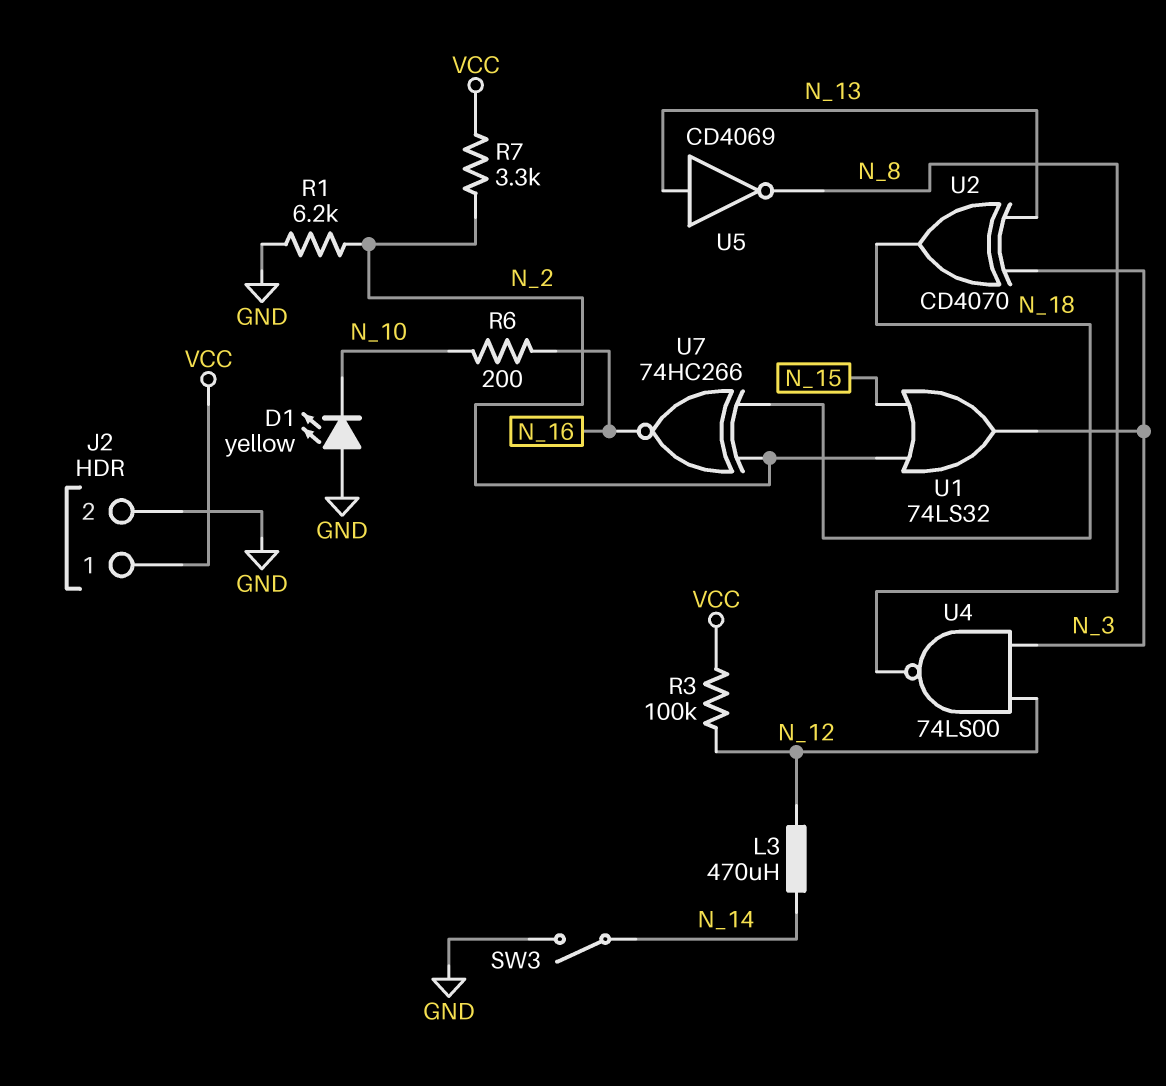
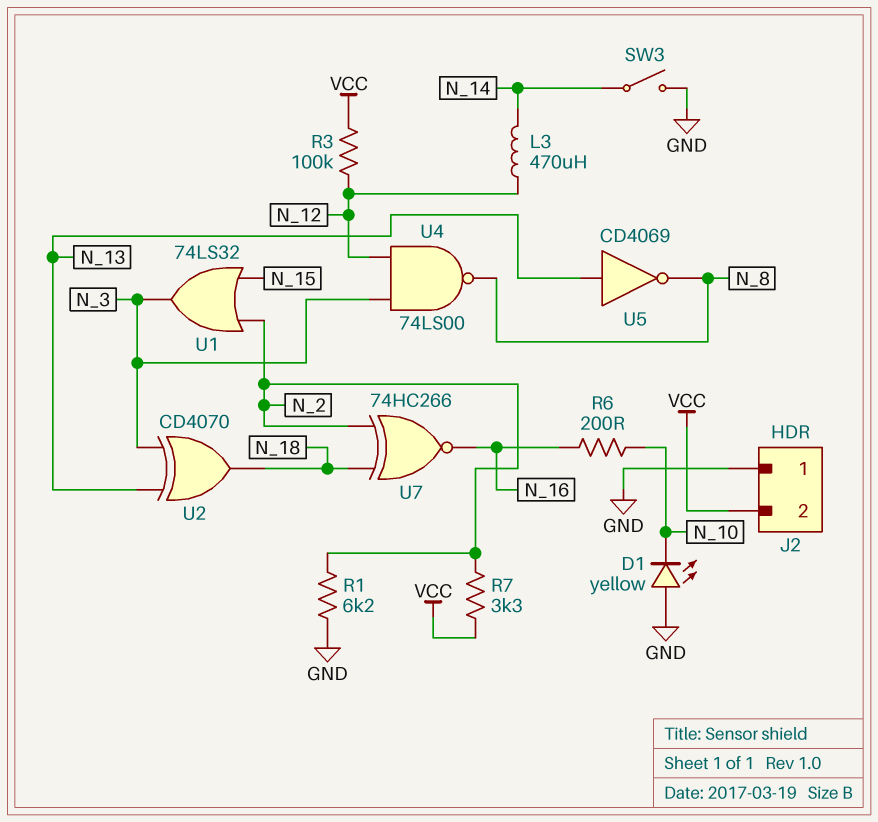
J2 pin 1: VCC -> GND
J2 pin 2: GND -> VCC

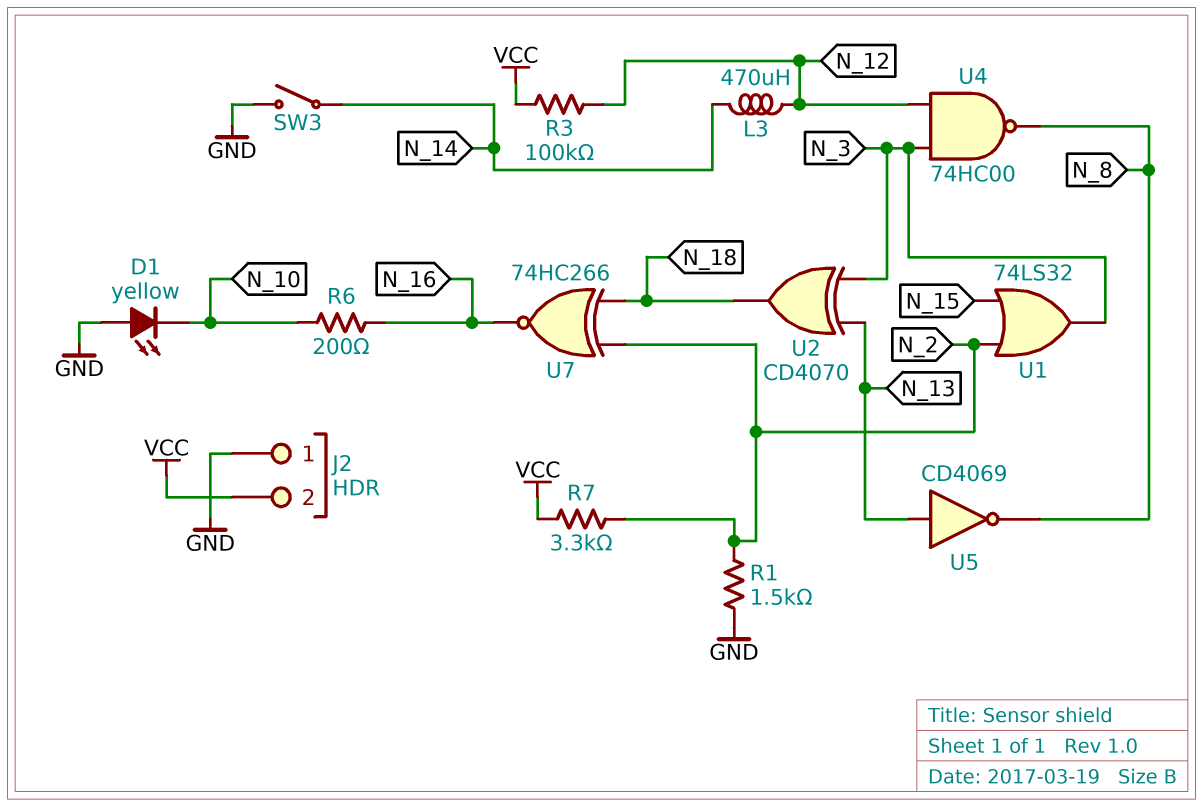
R1: 6.2k (GND, N_2) -> 1.5k (GND, N_2)
U4: NAND 74LS00 (in N_3, in N_12, out N_8) -> NAND 74HC00 (in N_3, in N_12, out N_8)

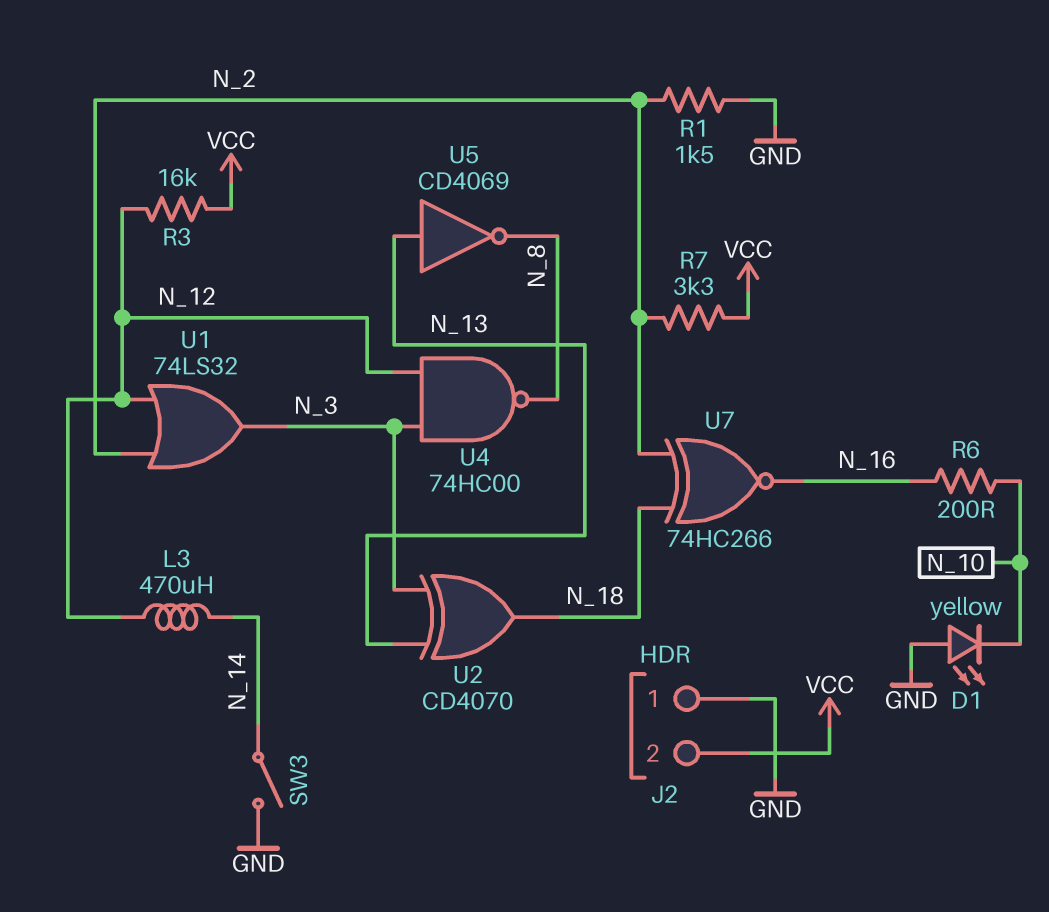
R3: 100k (N_12, VCC) -> 16k (N_12, VCC)
U1: OR 74LS32 (in N_2, in N_15, out N_3) -> OR 74LS32 (in N_2, in N_12, out N_3)

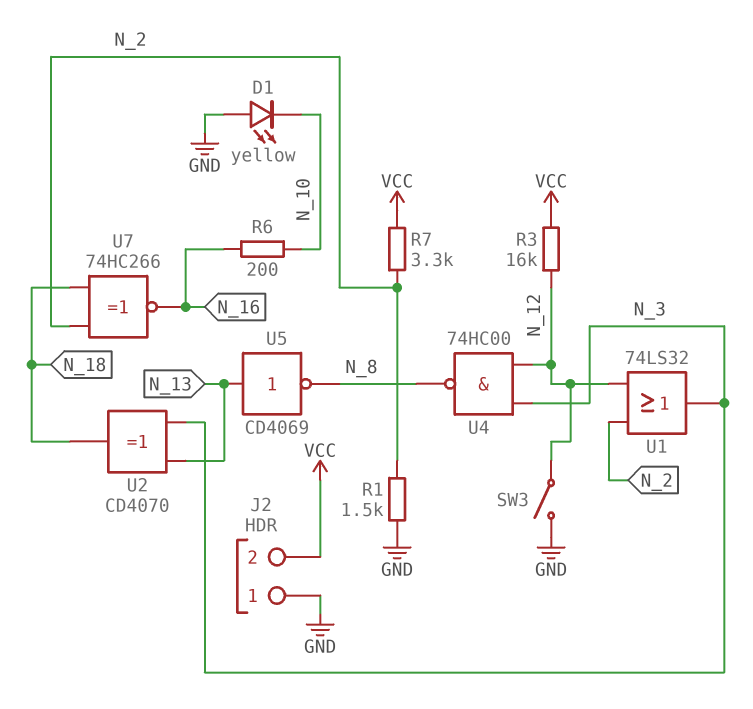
L3: 470uH (N_12, N_14) -> none
SW3: switch (GND, N_14) -> switch (GND, N_12)

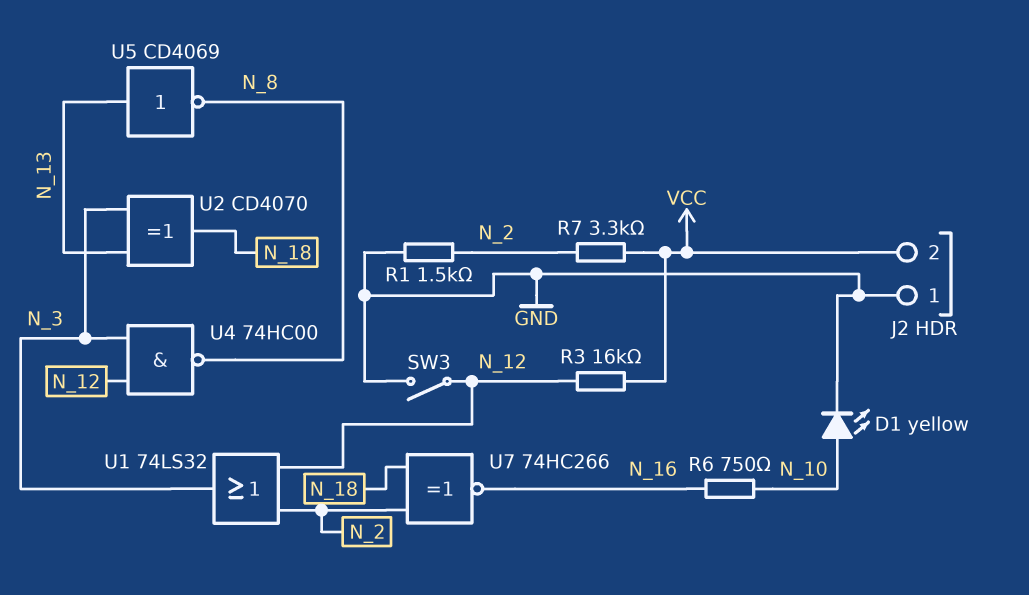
D1: LED yellow (A GND, K N_10) -> LED yellow (A N_10, K GND)
R6: 200 (N_10, N_16) -> 750 (N_10, N_16)

